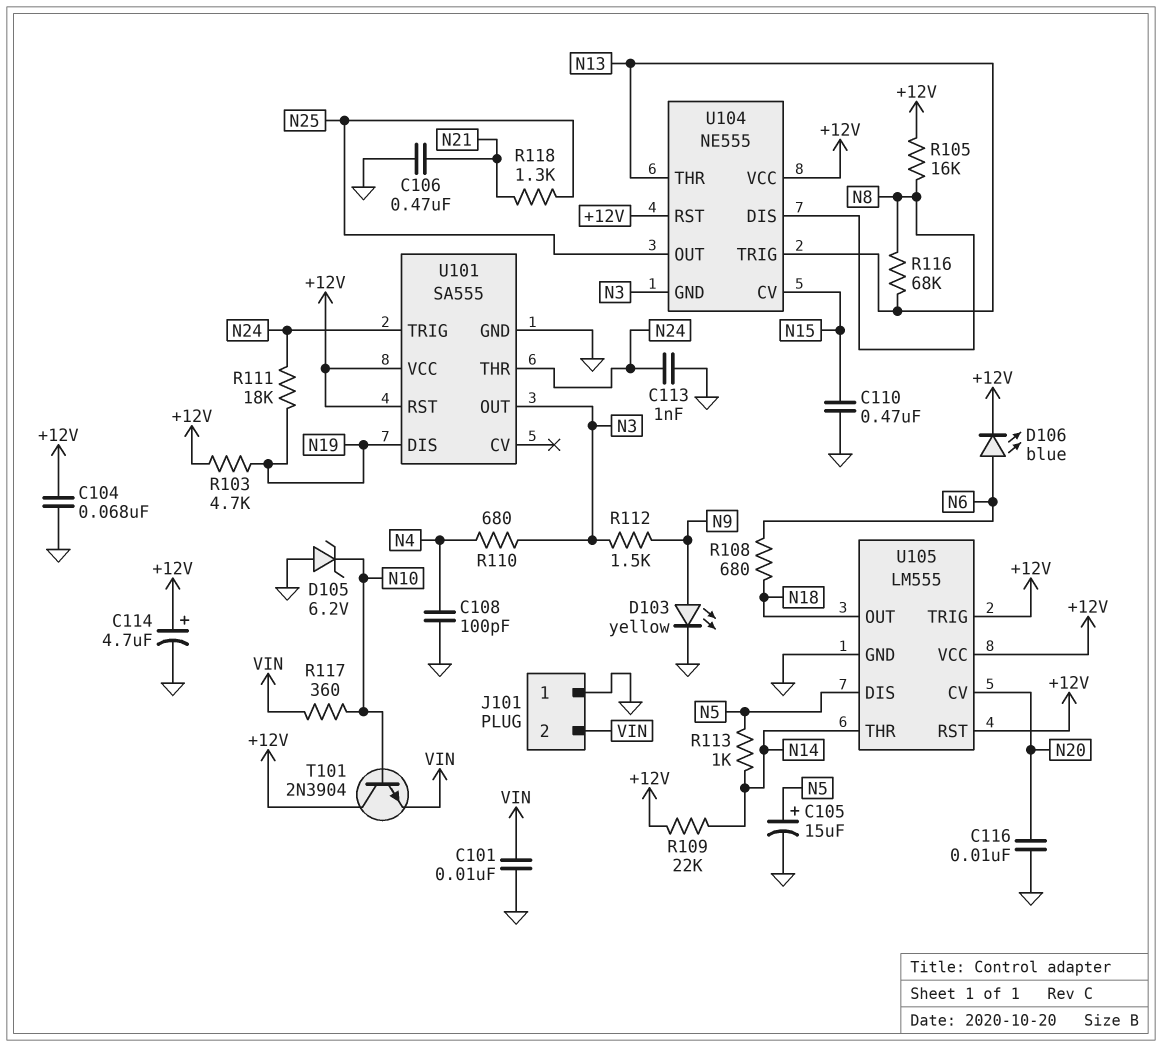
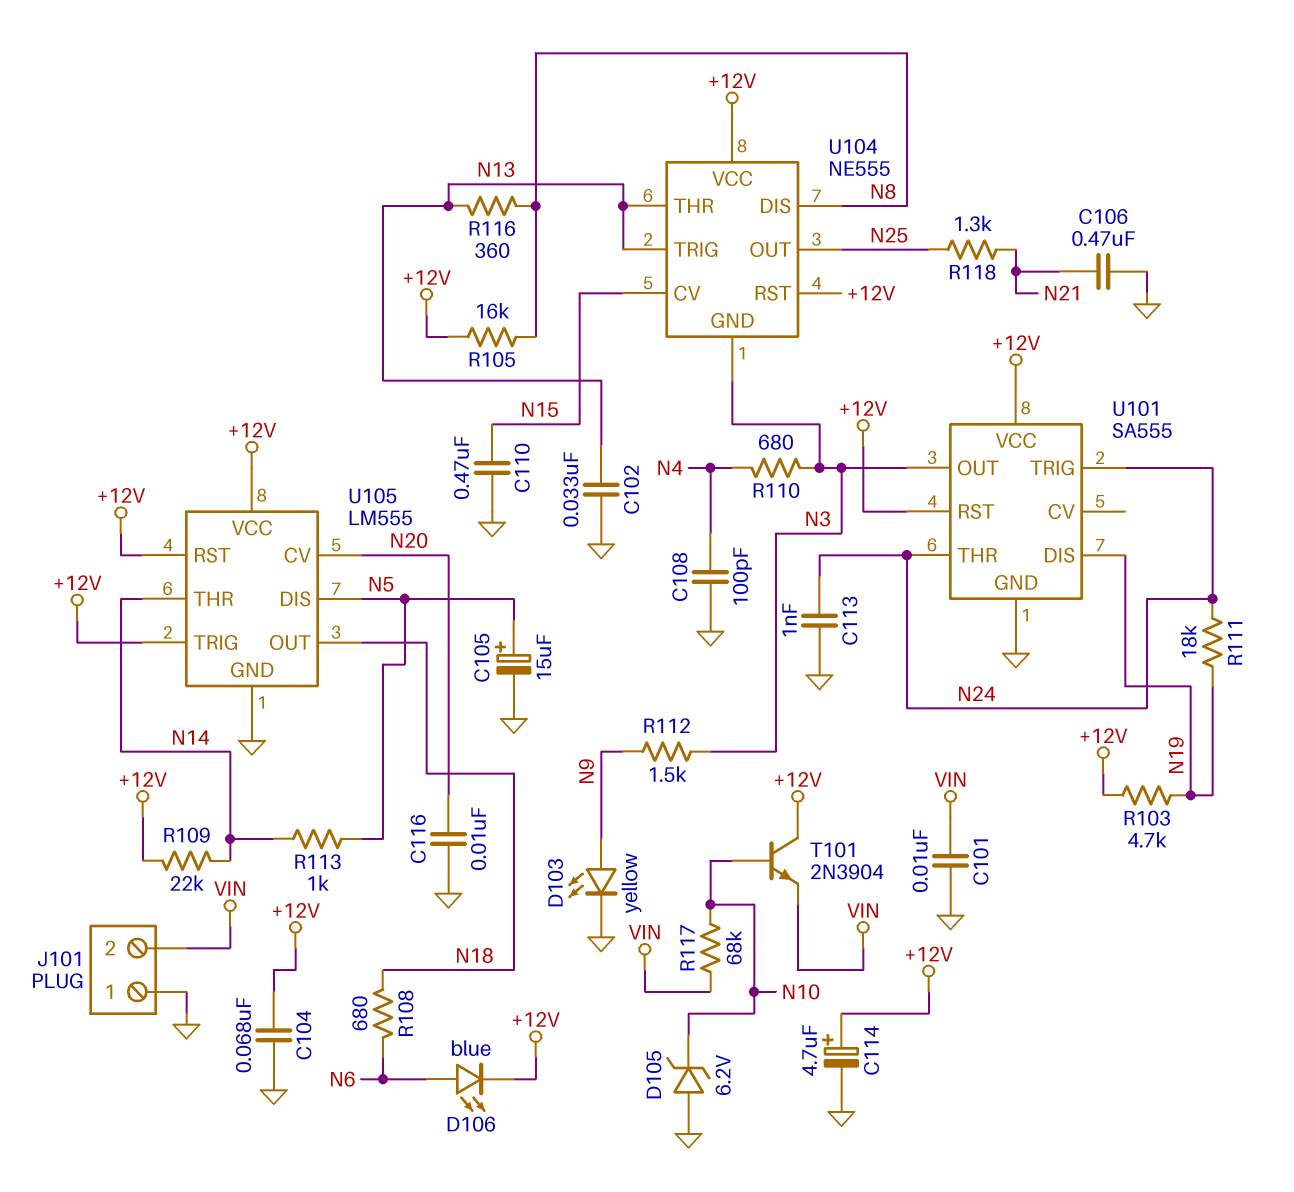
C102: none -> 33nF (GND, N13)
R116: 68k (N8, N13) -> 360 (N8, N13)
R117: 360 (N10, VIN) -> 68k (N10, VIN)

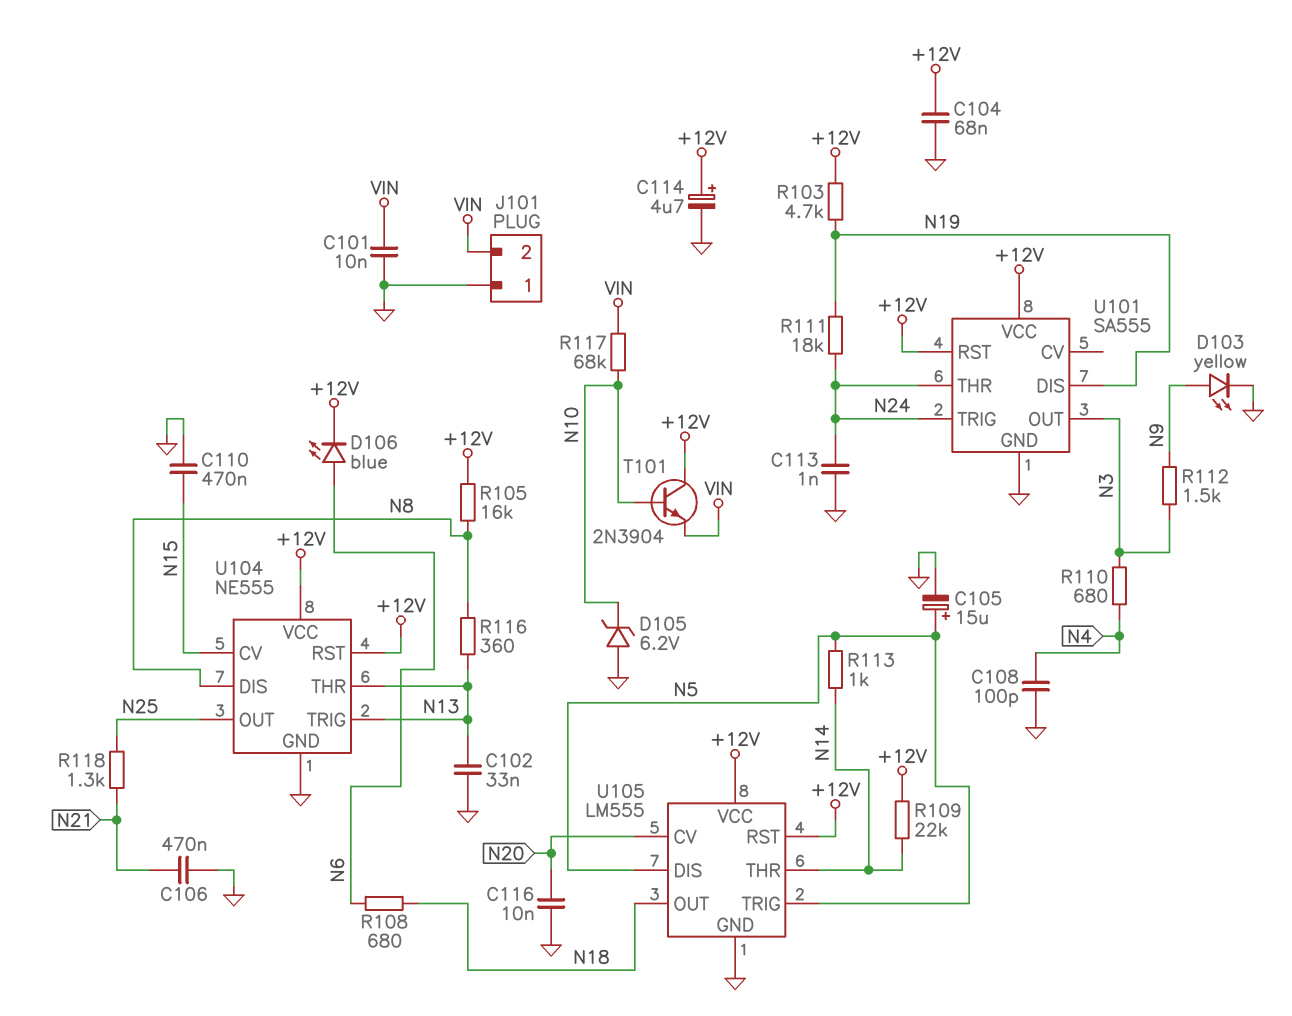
U104 pin GND: N3 -> GND
U105 pin TRIG: +12V -> N5

